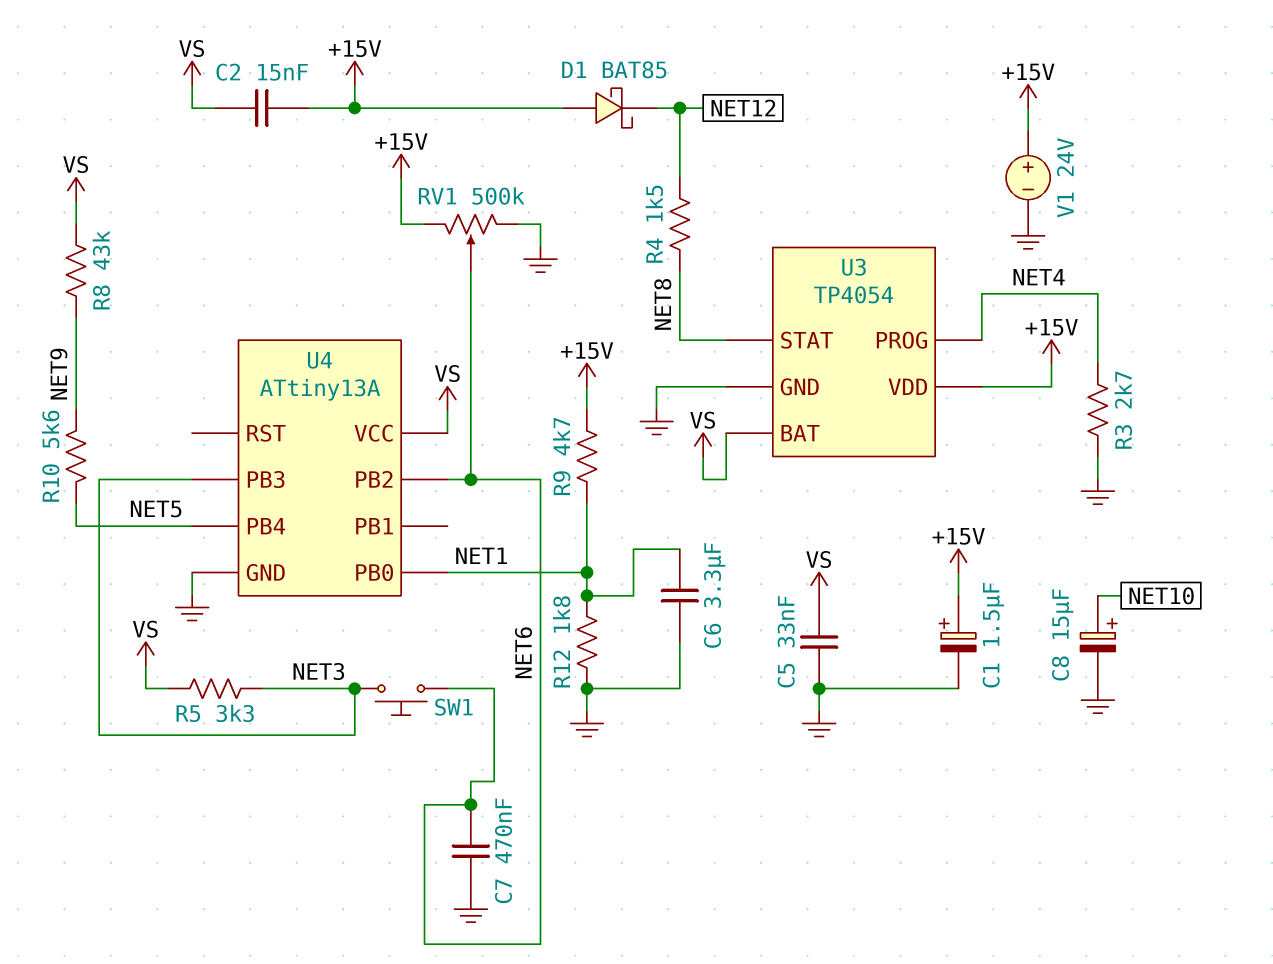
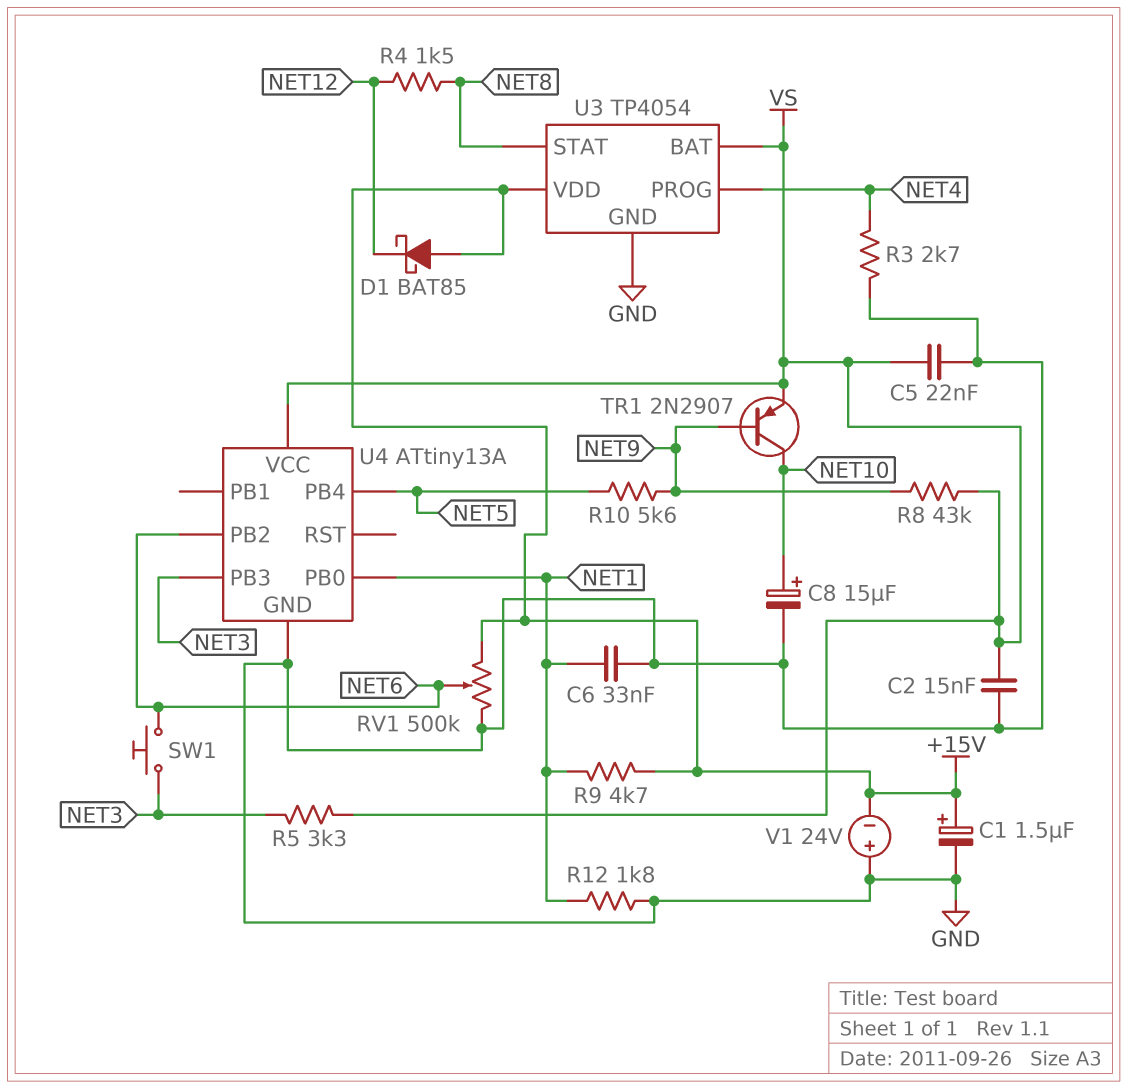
C2: 15nF (+15V, VS) -> 15nF (GND, VS)
C5: 33nF (GND, VS) -> 22nF (GND, VS)
C6: 3.3uF (GND, NET1) -> 33nF (GND, NET1)
C7: 470nF (GND, NET6) -> none
TR1: none -> PNP 2N2907 (B NET9, C NET10, E VS)
V1: 24V (plus +15V, minus GND) -> 24V (plus GND, minus +15V)

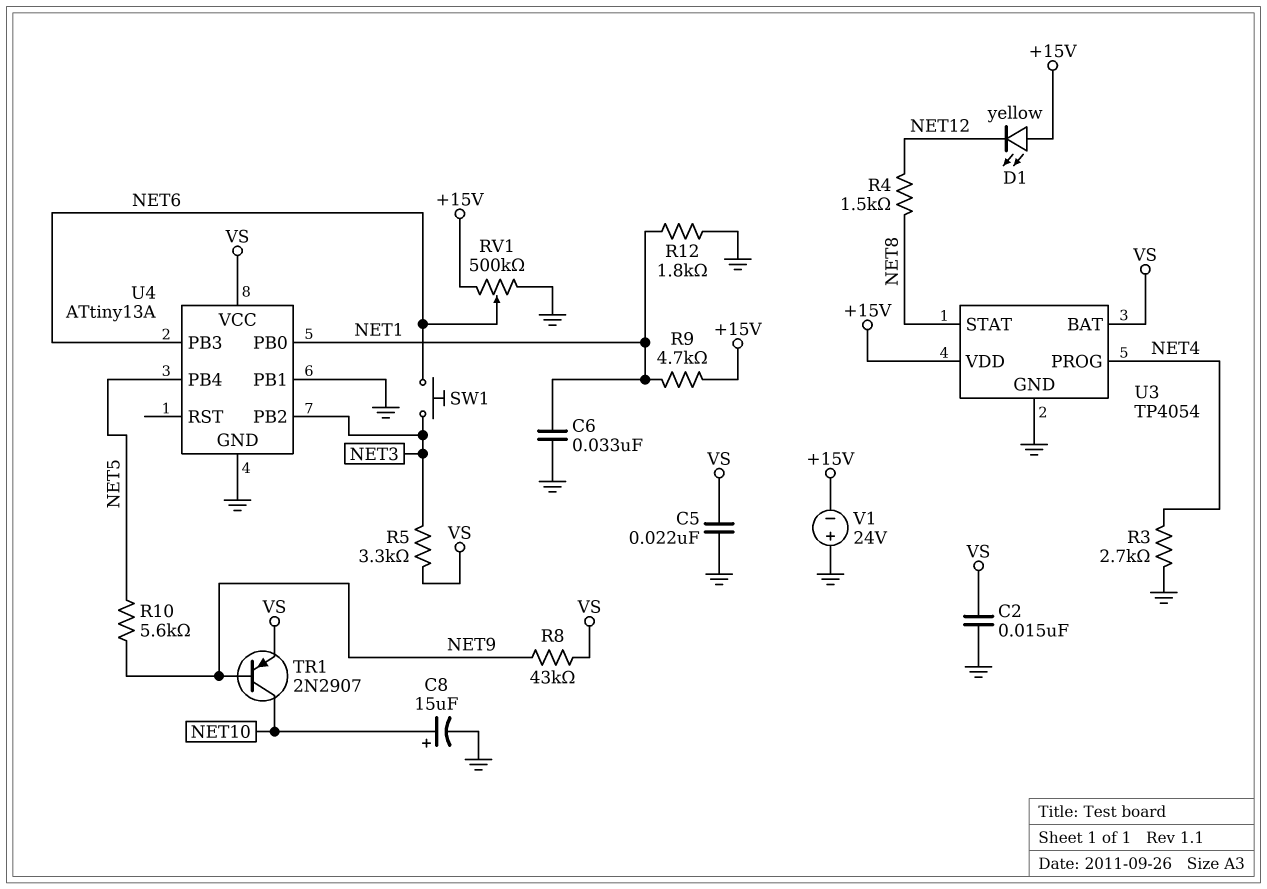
C1: 1.5uF (plus +15V, minus GND) -> none
D1: schottky BAT85 (A +15V, K NET12) -> LED yellow (A +15V, K NET12)
U4 pin PB1: none -> GND
U4 pin PB2: NET6 -> NET3
U4 pin PB3: NET3 -> NET6

